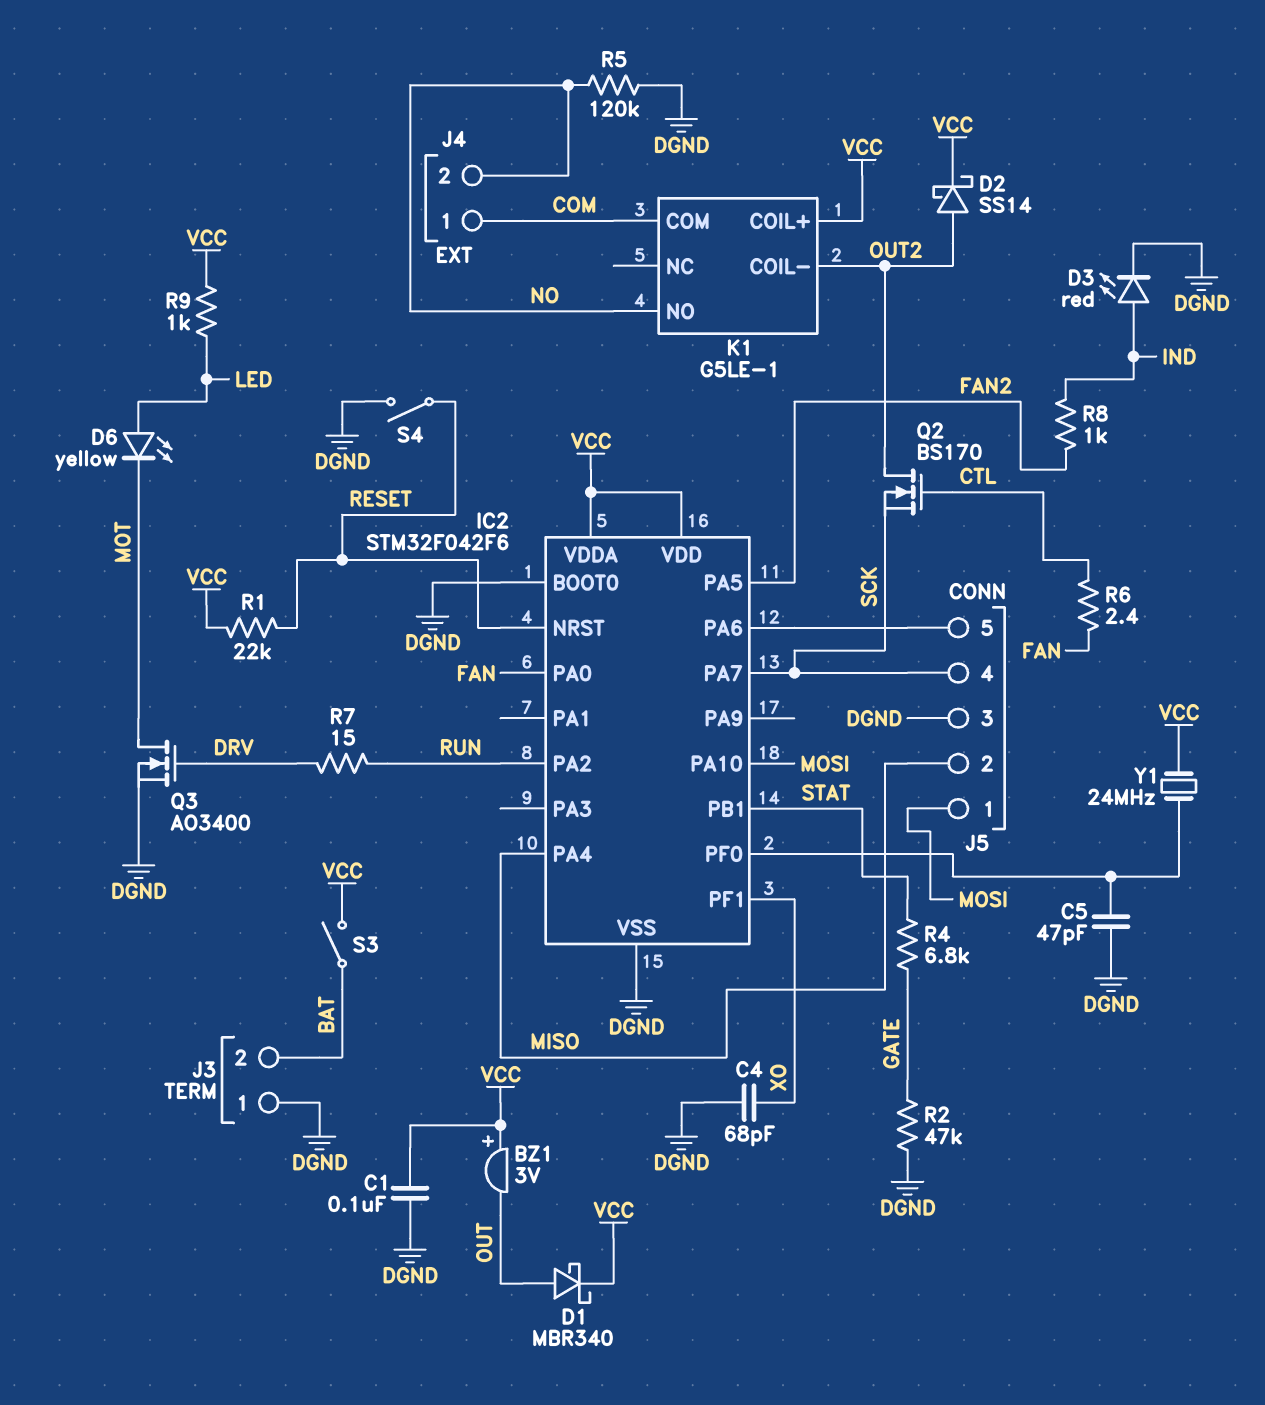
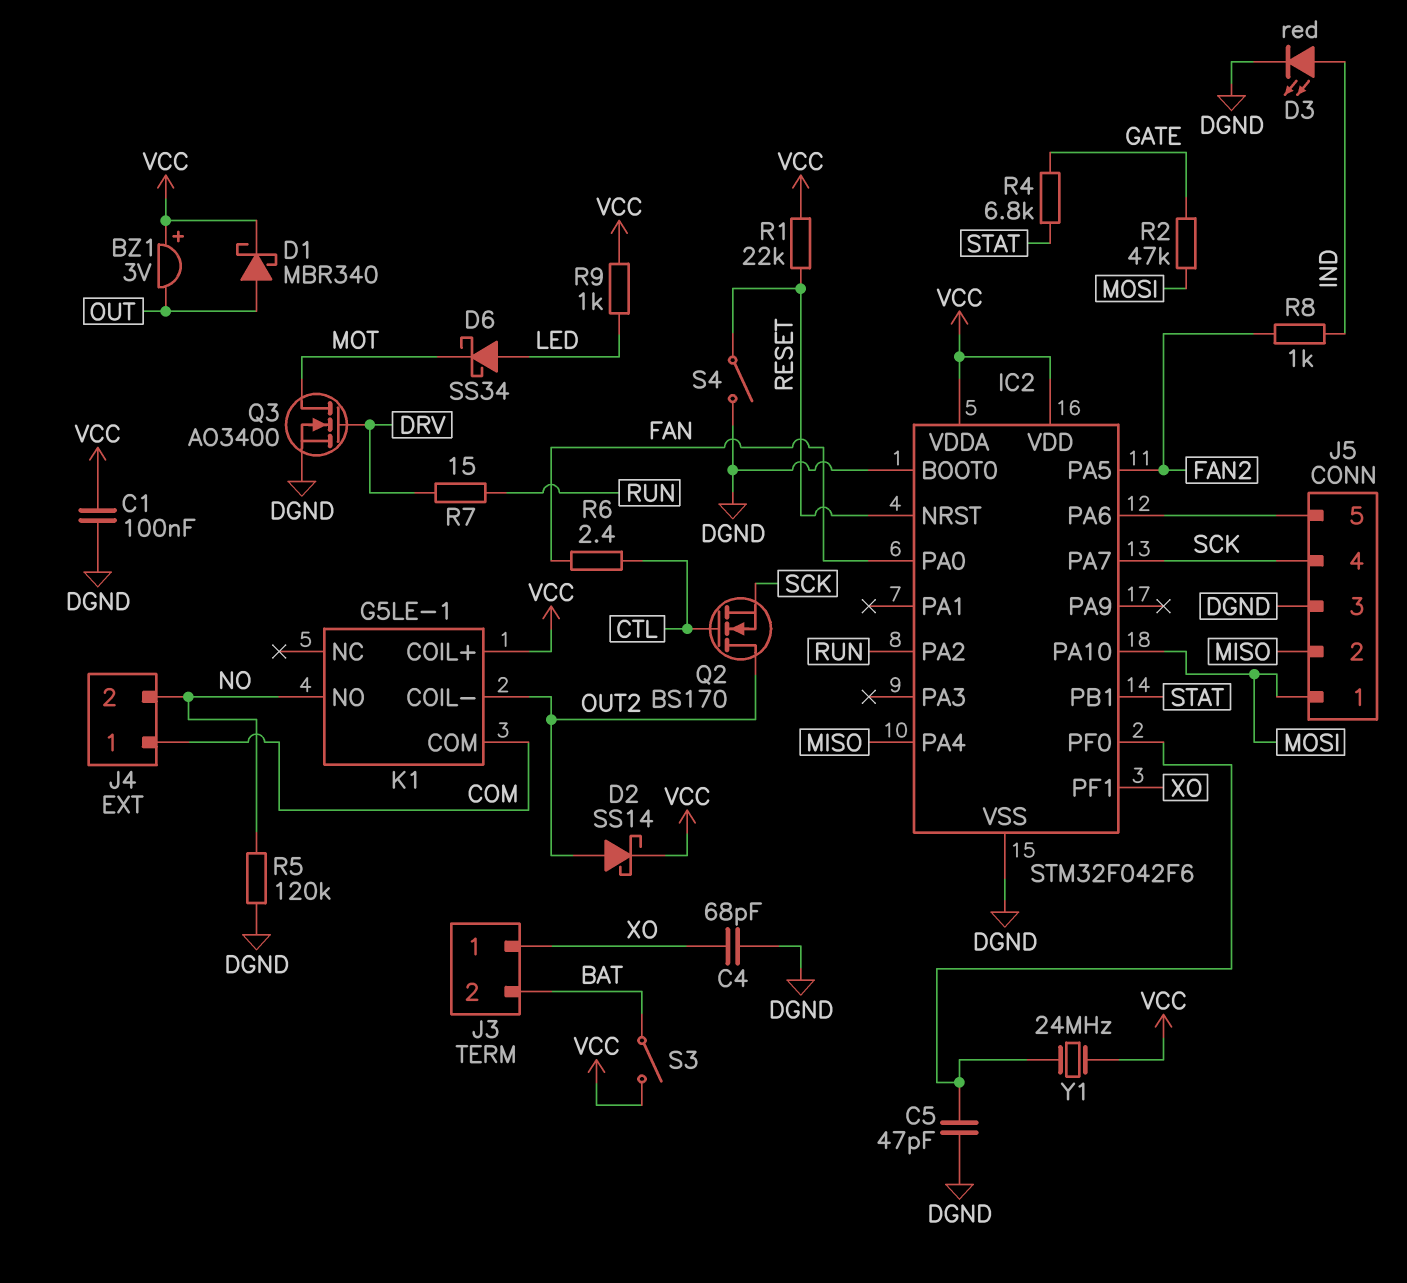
D6: LED yellow (A LED, K MOT) -> schottky SS34 (A LED, K MOT)
J3 pin 1: DGND -> XO
R2: 47k (DGND, GATE) -> 47k (GATE, MOSI)

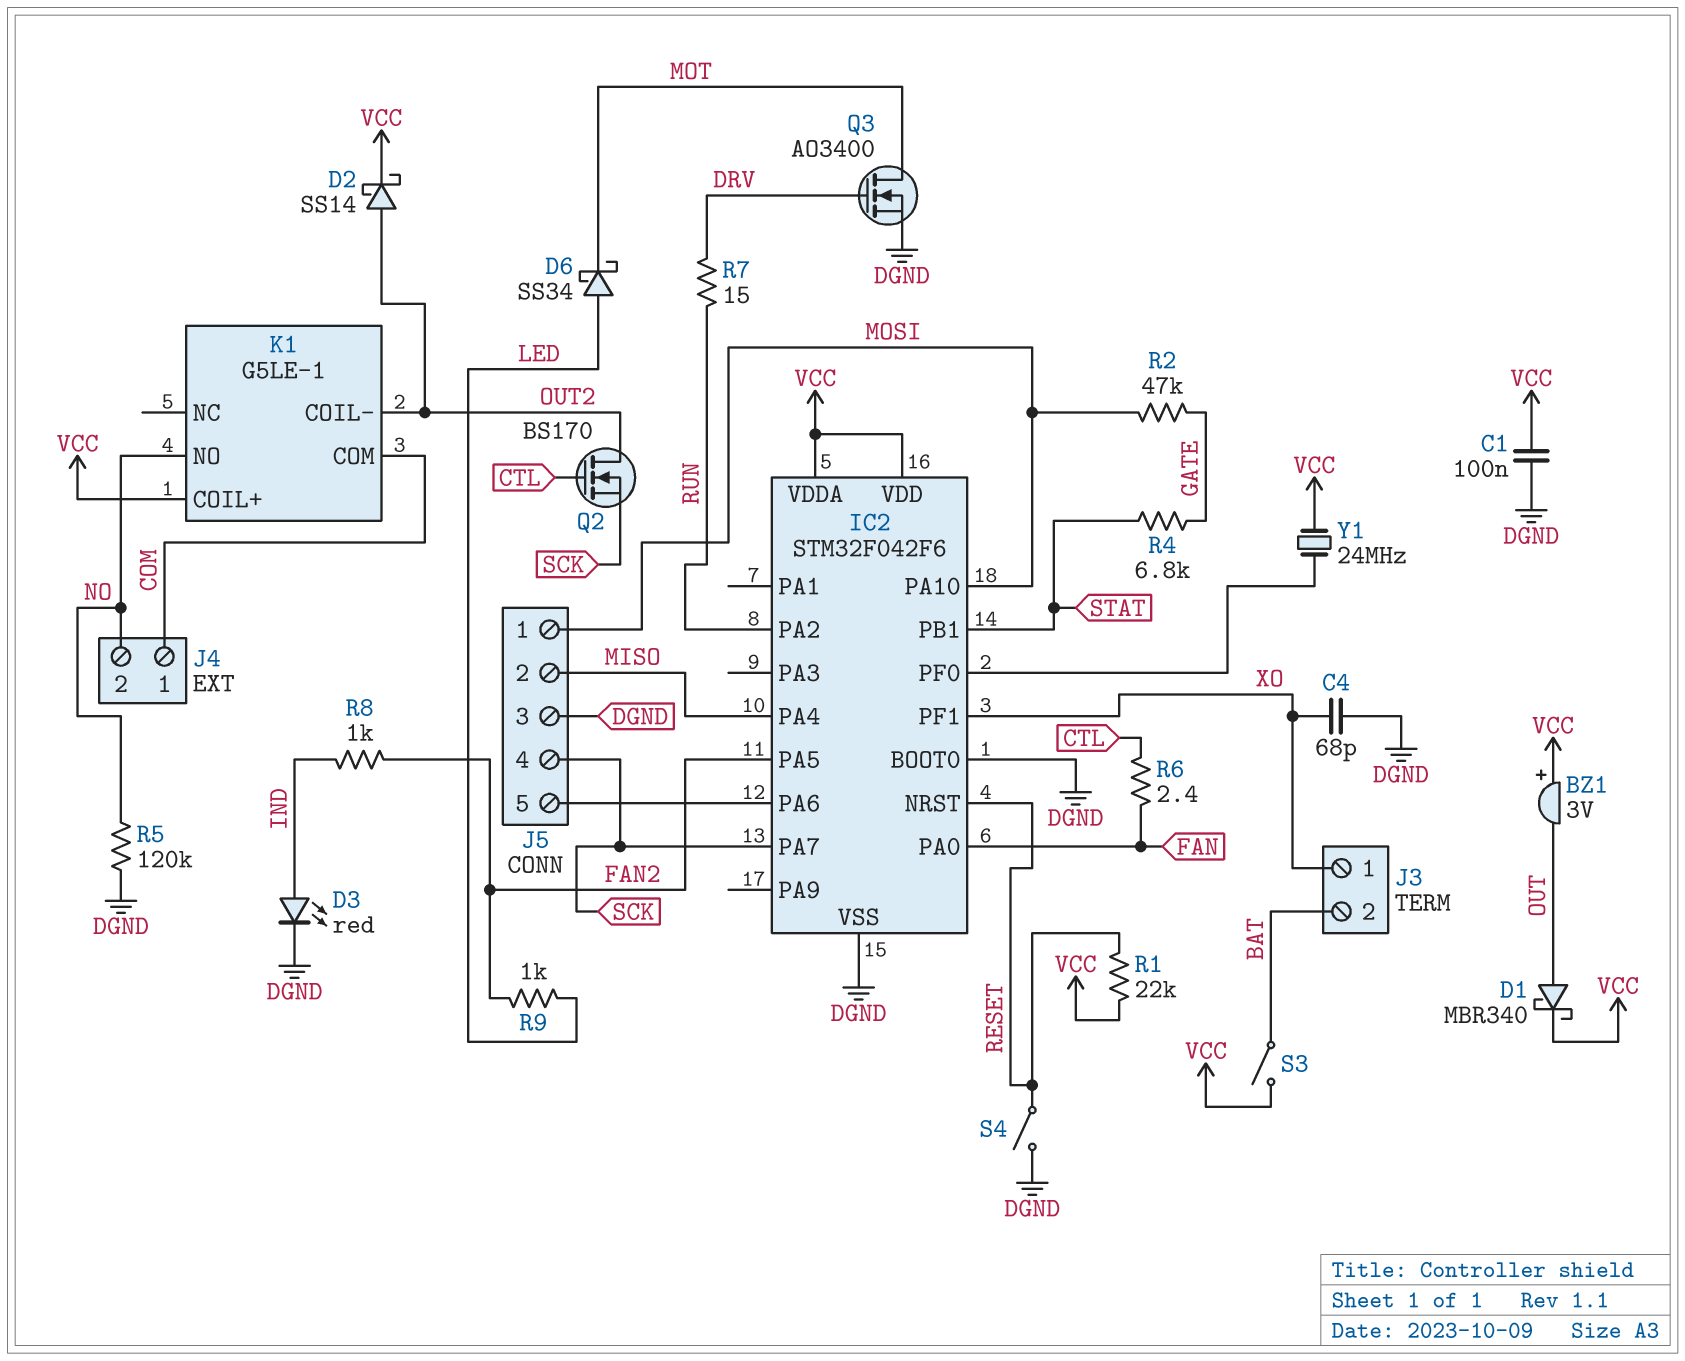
C5: 47pF (DGND, IC2/PF0) -> none
R9: 1k (LED, VCC) -> 1k (FAN2, LED)

